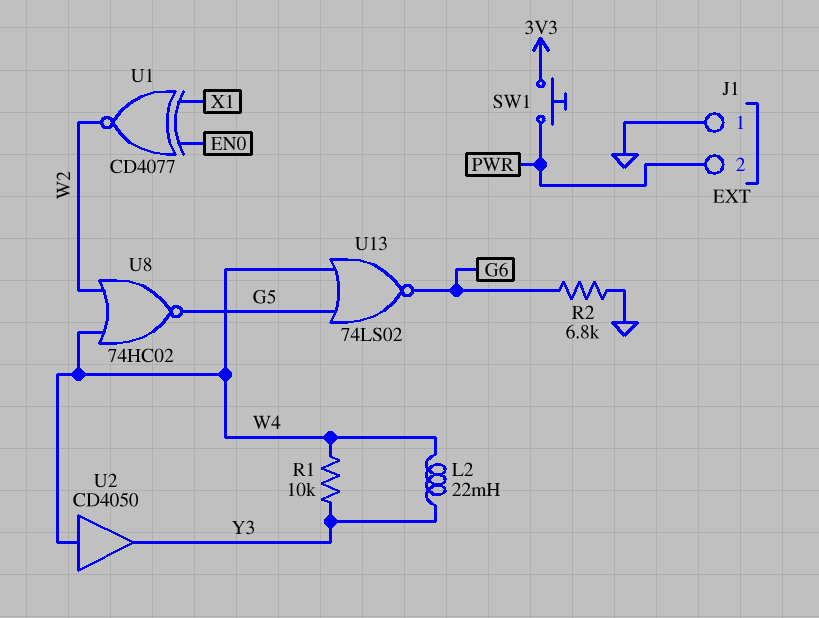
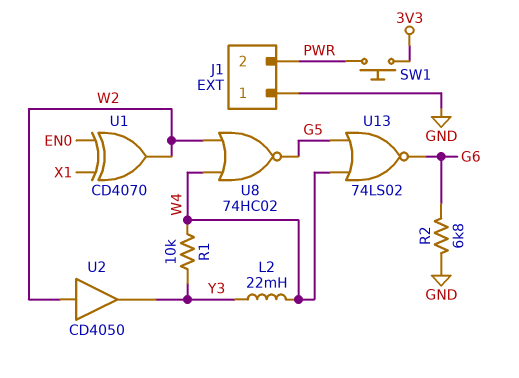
U1: XNOR CD4077 (in EN0, in X1, out W2) -> XOR CD4070 (in EN0, in X1, out W2)
U2: buffer CD4050 (in W4, out Y3) -> buffer CD4050 (in W2, out Y3)

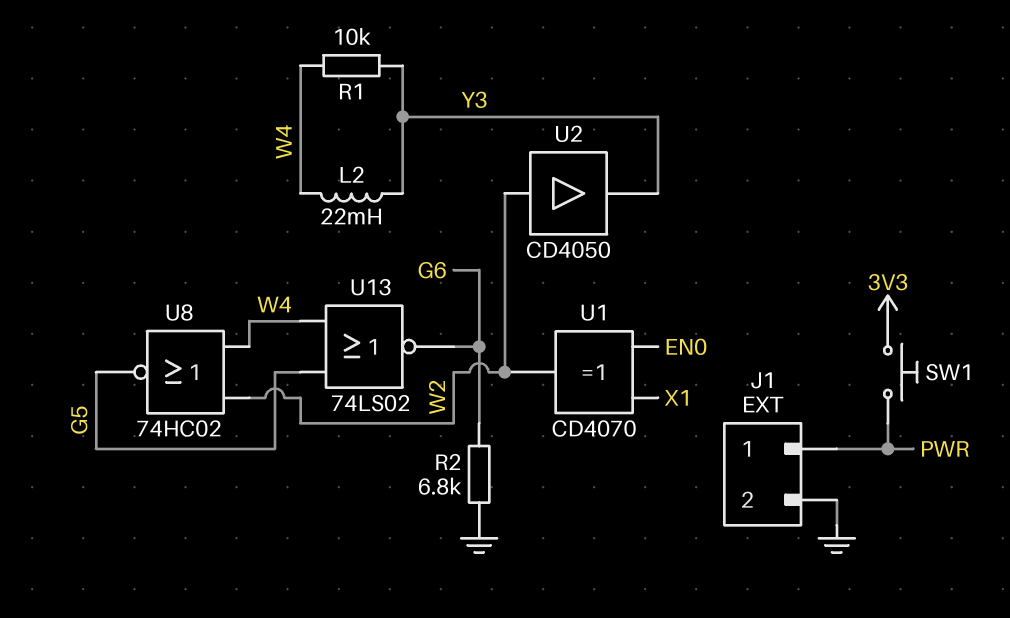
J1 pin 1: GND -> PWR
J1 pin 2: PWR -> GND

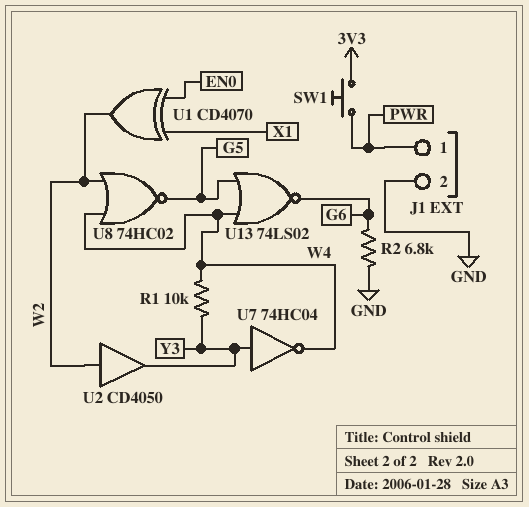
L2: 22mH (W4, Y3) -> none
U7: none -> NOT 74HC04 (in Y3, out W4)

